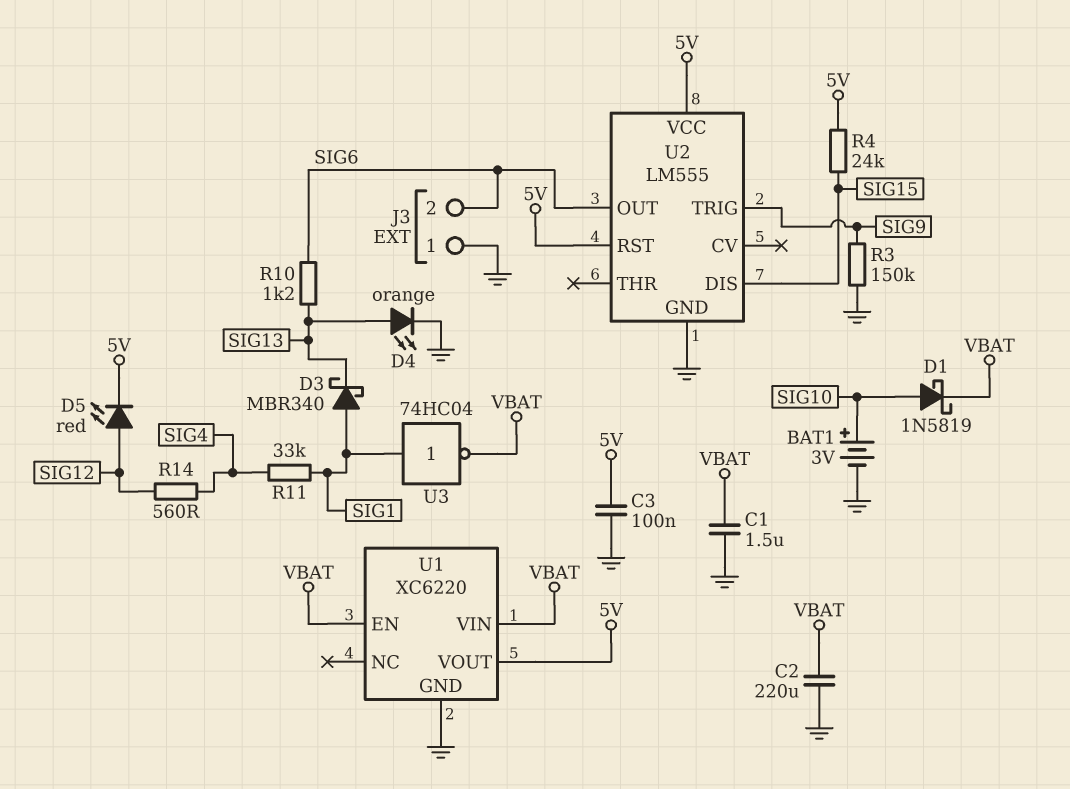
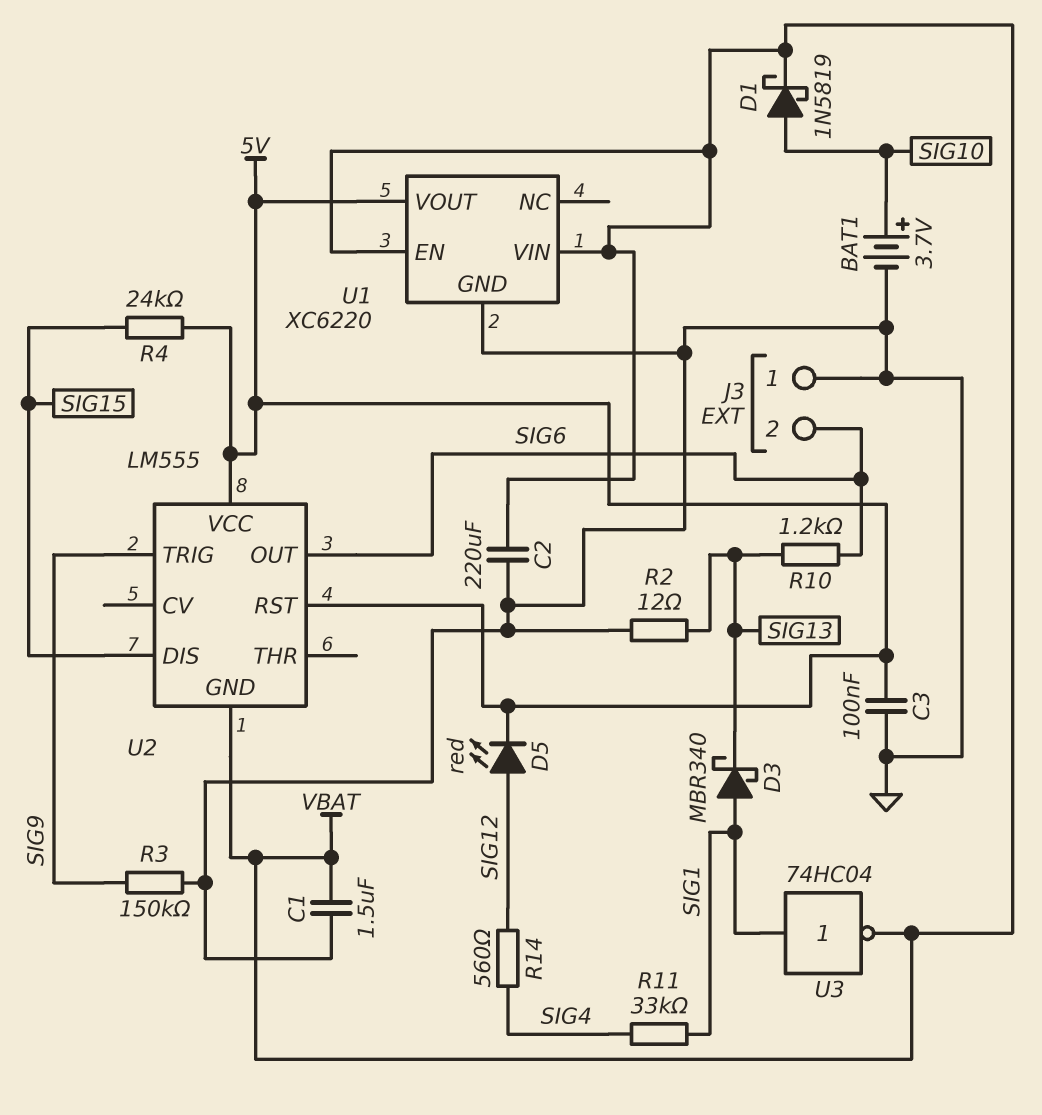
BAT1: 3V (plus SIG10, minus GND) -> 3.7V (plus SIG10, minus GND)
D4: LED orange (A SIG13, K GND) -> none
R2: none -> 12 (GND, SIG13)
U2 pin GND: GND -> VBAT

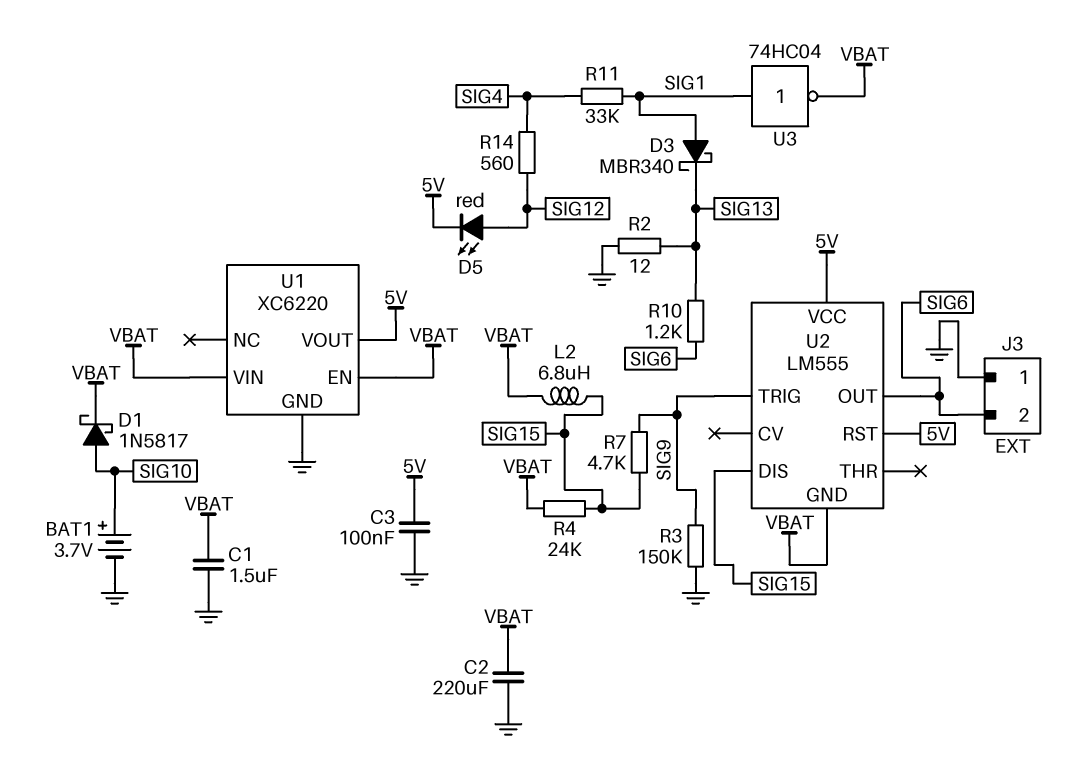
D1: schottky 1N5819 (A SIG10, K VBAT) -> schottky 1N5817 (A SIG10, K VBAT)
L2: none -> 6.8uH (SIG15, VBAT)
R4: 24k (5V, SIG15) -> 24k (SIG15, VBAT)
R7: none -> 4.7k (SIG9, SIG15)

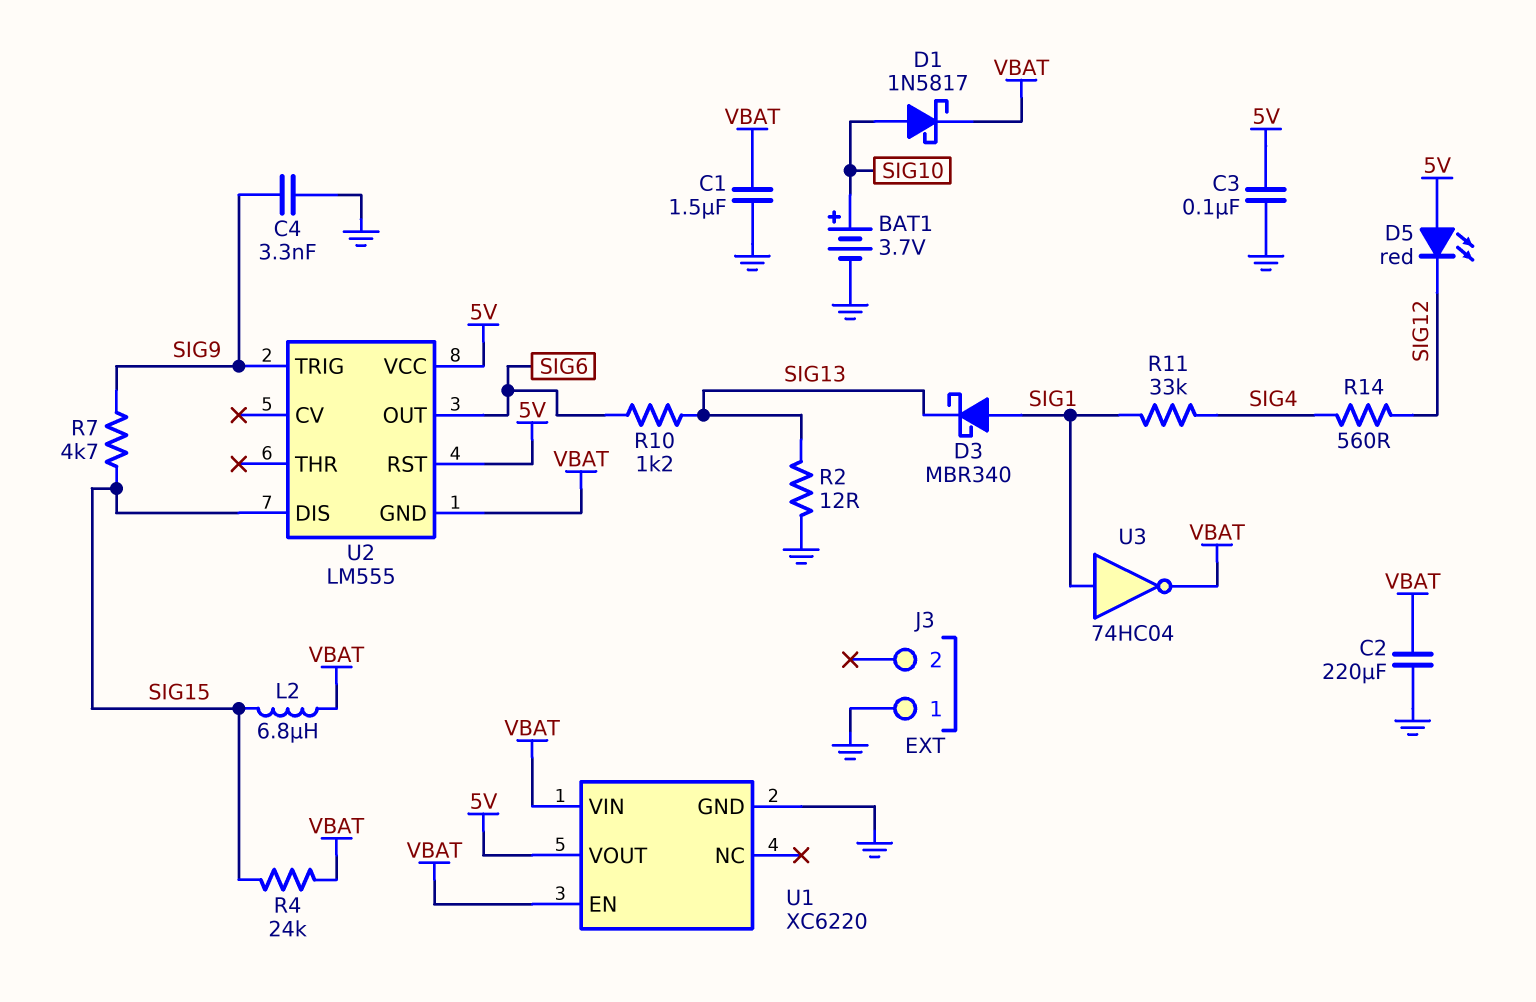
C4: none -> 3.3nF (GND, SIG9)
D5: LED red (A SIG12, K 5V) -> LED red (A 5V, K SIG12)
J3 pin 2: SIG6 -> none
R3: 150k (GND, SIG9) -> none

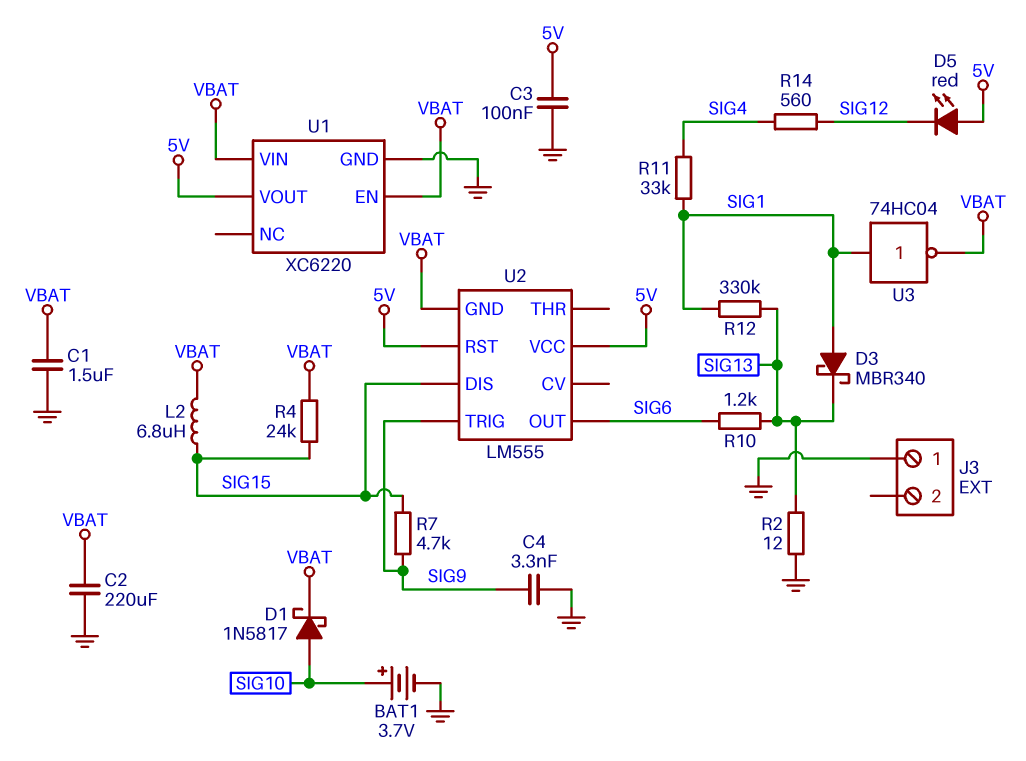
R12: none -> 330k (SIG1, SIG13)

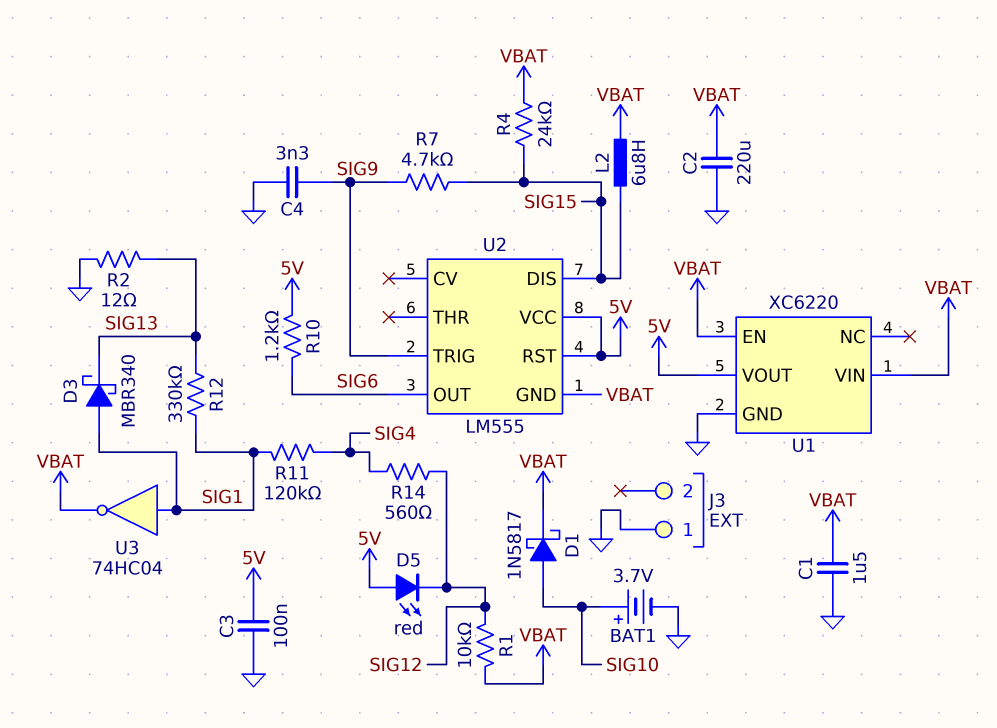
R1: none -> 10k (SIG12, VBAT)
R10: 1.2k (SIG6, SIG13) -> 1.2k (5V, SIG6)
R11: 33k (SIG1, SIG4) -> 120k (SIG1, SIG4)

